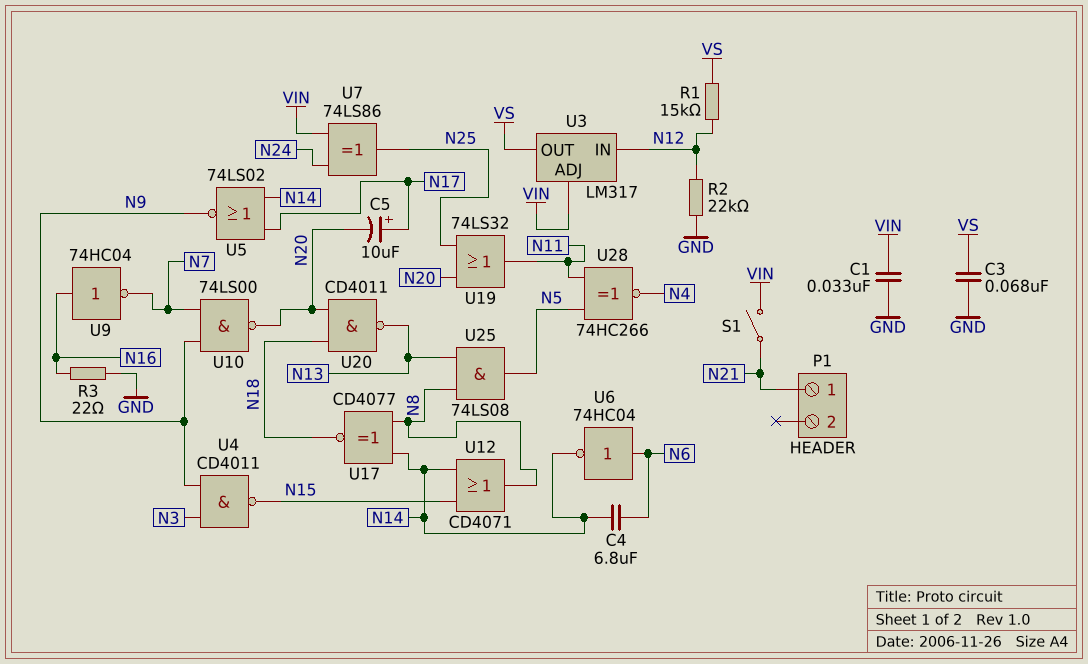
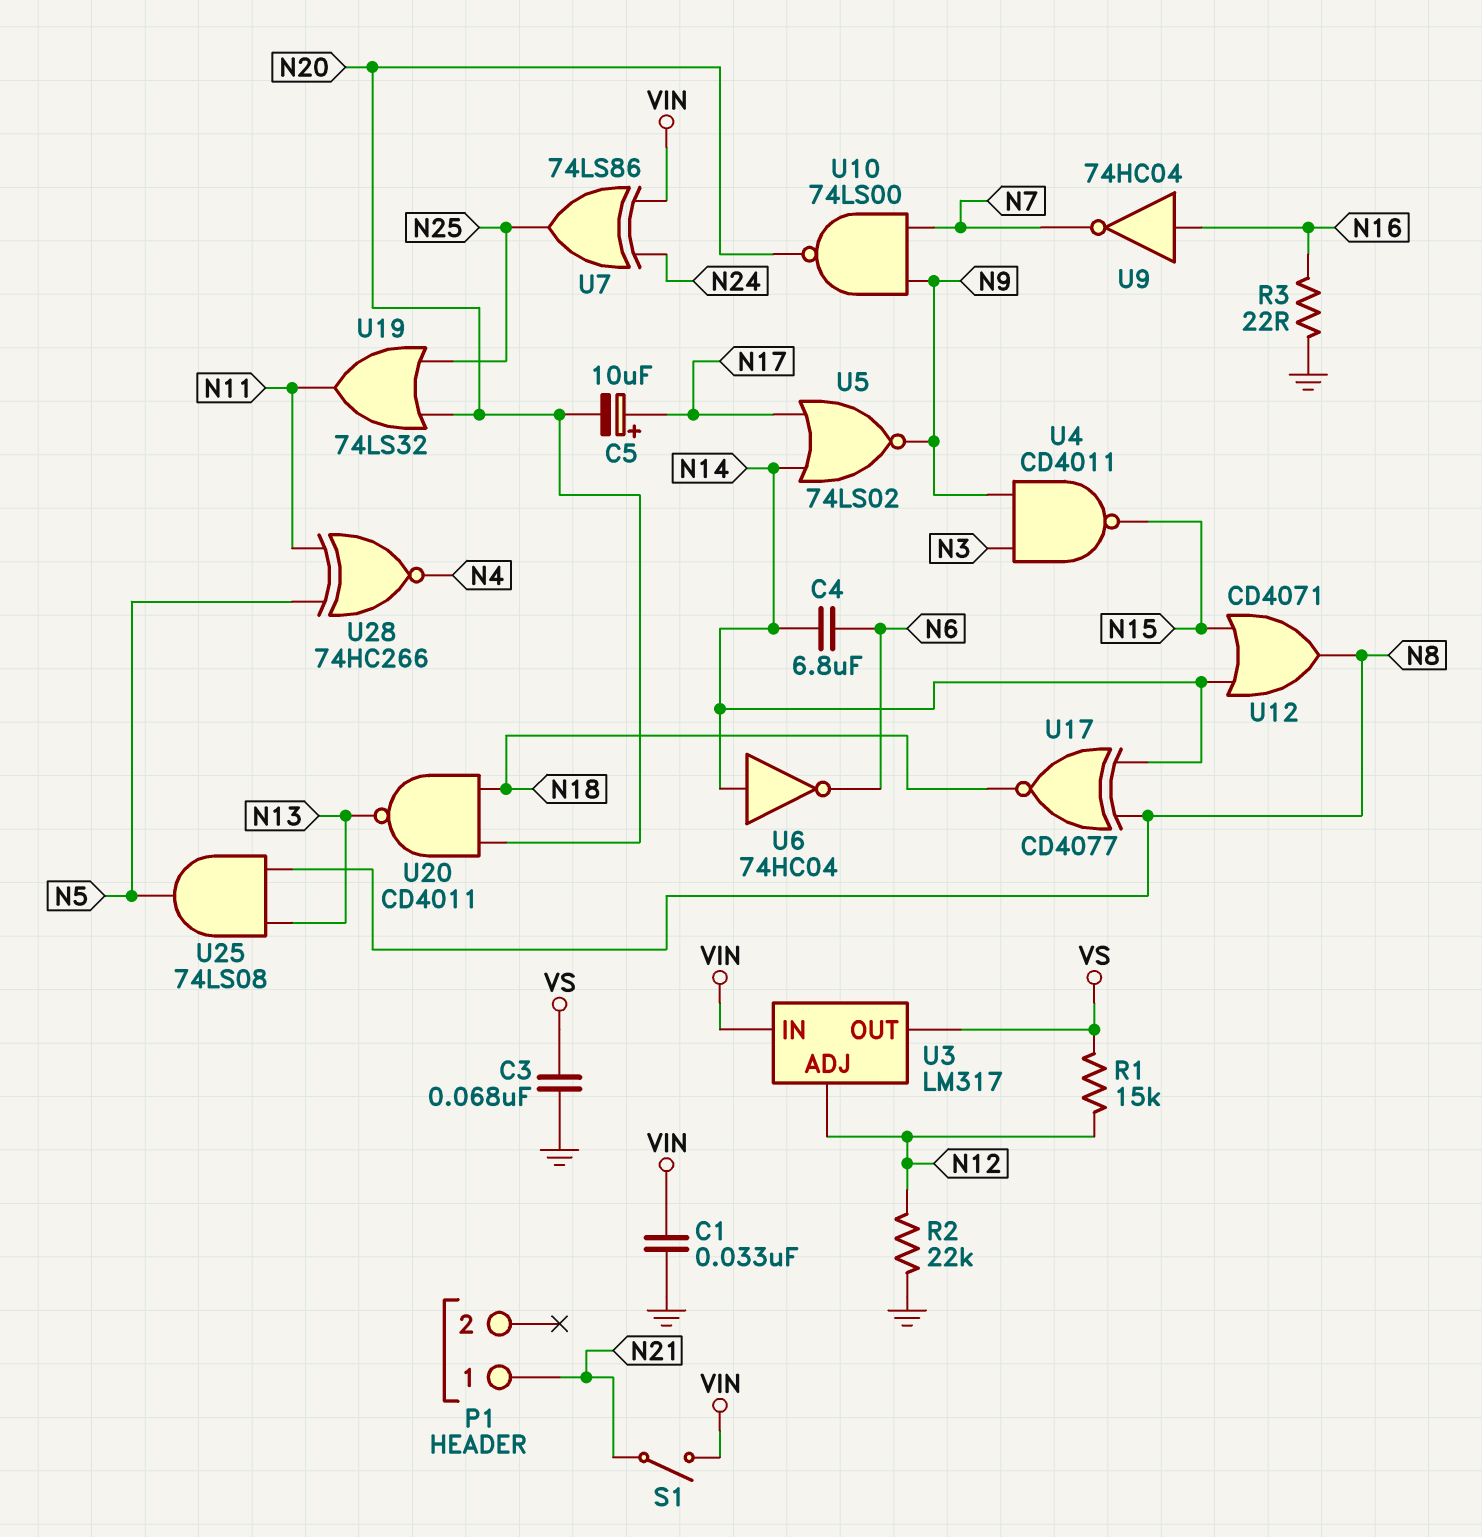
U3 pin ADJ: VIN -> N12
U3 pin IN: N12 -> VIN
U6: NOT 74HC04 (in N6, out N14) -> NOT 74HC04 (in N14, out N6)

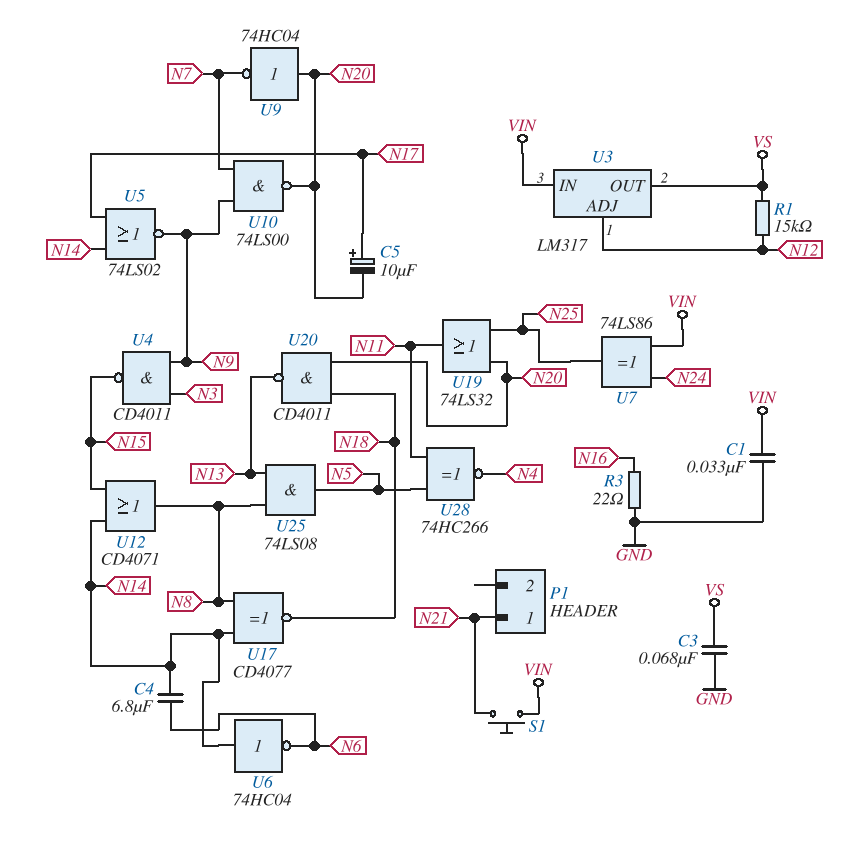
R2: 22k (GND, N12) -> none
S1: switch (N21, VIN) -> button (N21, VIN)
U9: NOT 74HC04 (in N16, out N7) -> NOT 74HC04 (in N20, out N7)

